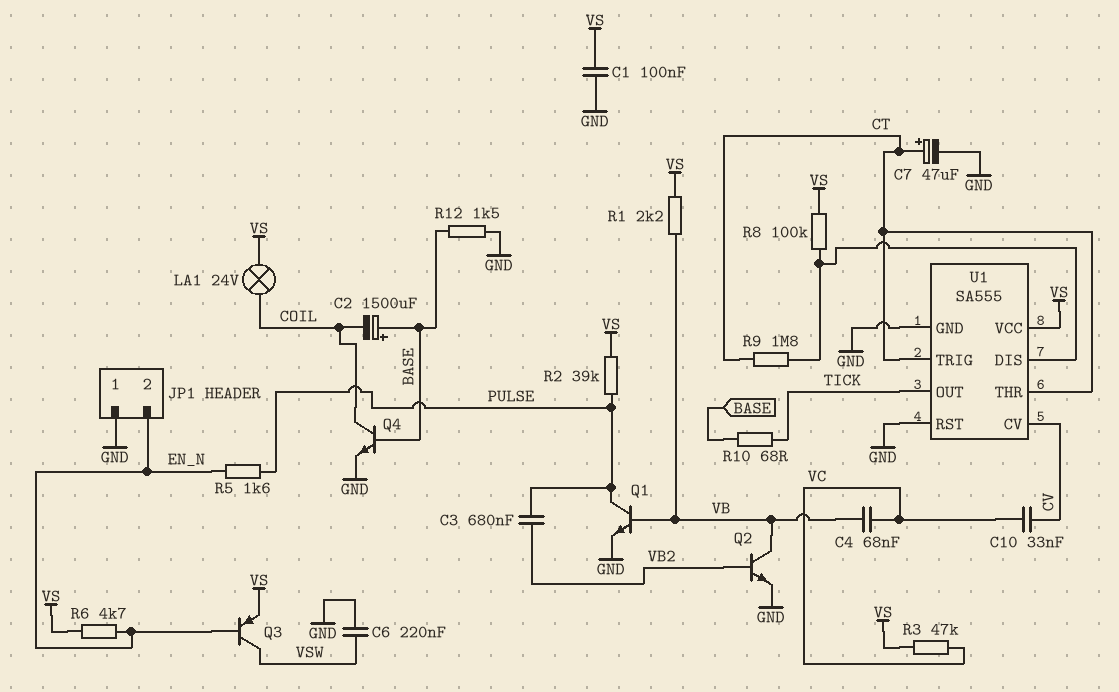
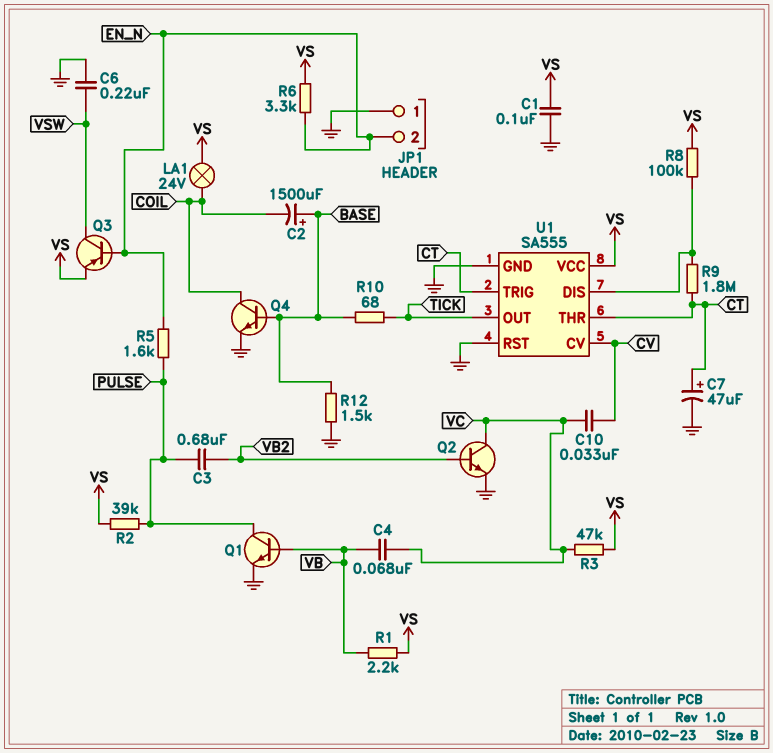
Q2: NPN (B VB2, C VB, E GND) -> NPN (B VB2, C VC, E GND)
R6: 4.7k (EN_N, VS) -> 3.3k (EN_N, VS)

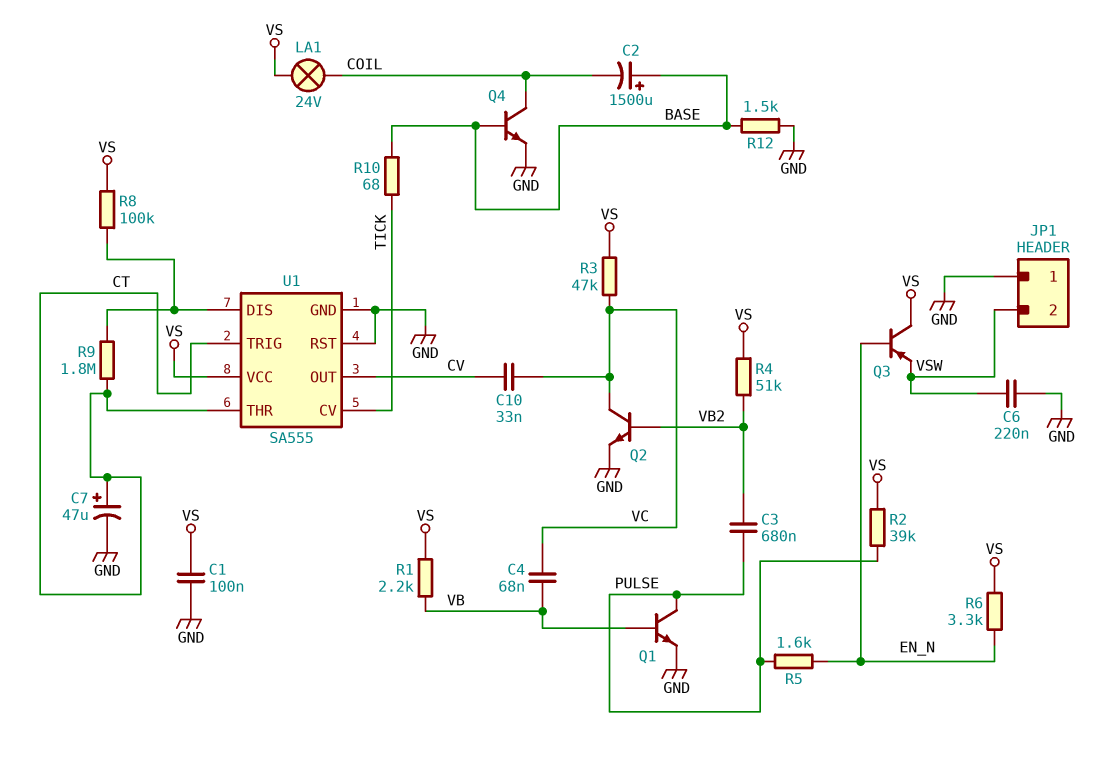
JP1 pin 2: EN_N -> VSW
Q3: PNP (B EN_N, C VSW, E VS) -> PNP (B EN_N, C VS, E VSW)
R4: none -> 51k (VB2, VS)
U1 pin CV: CV -> TICK
U1 pin OUT: TICK -> CV

